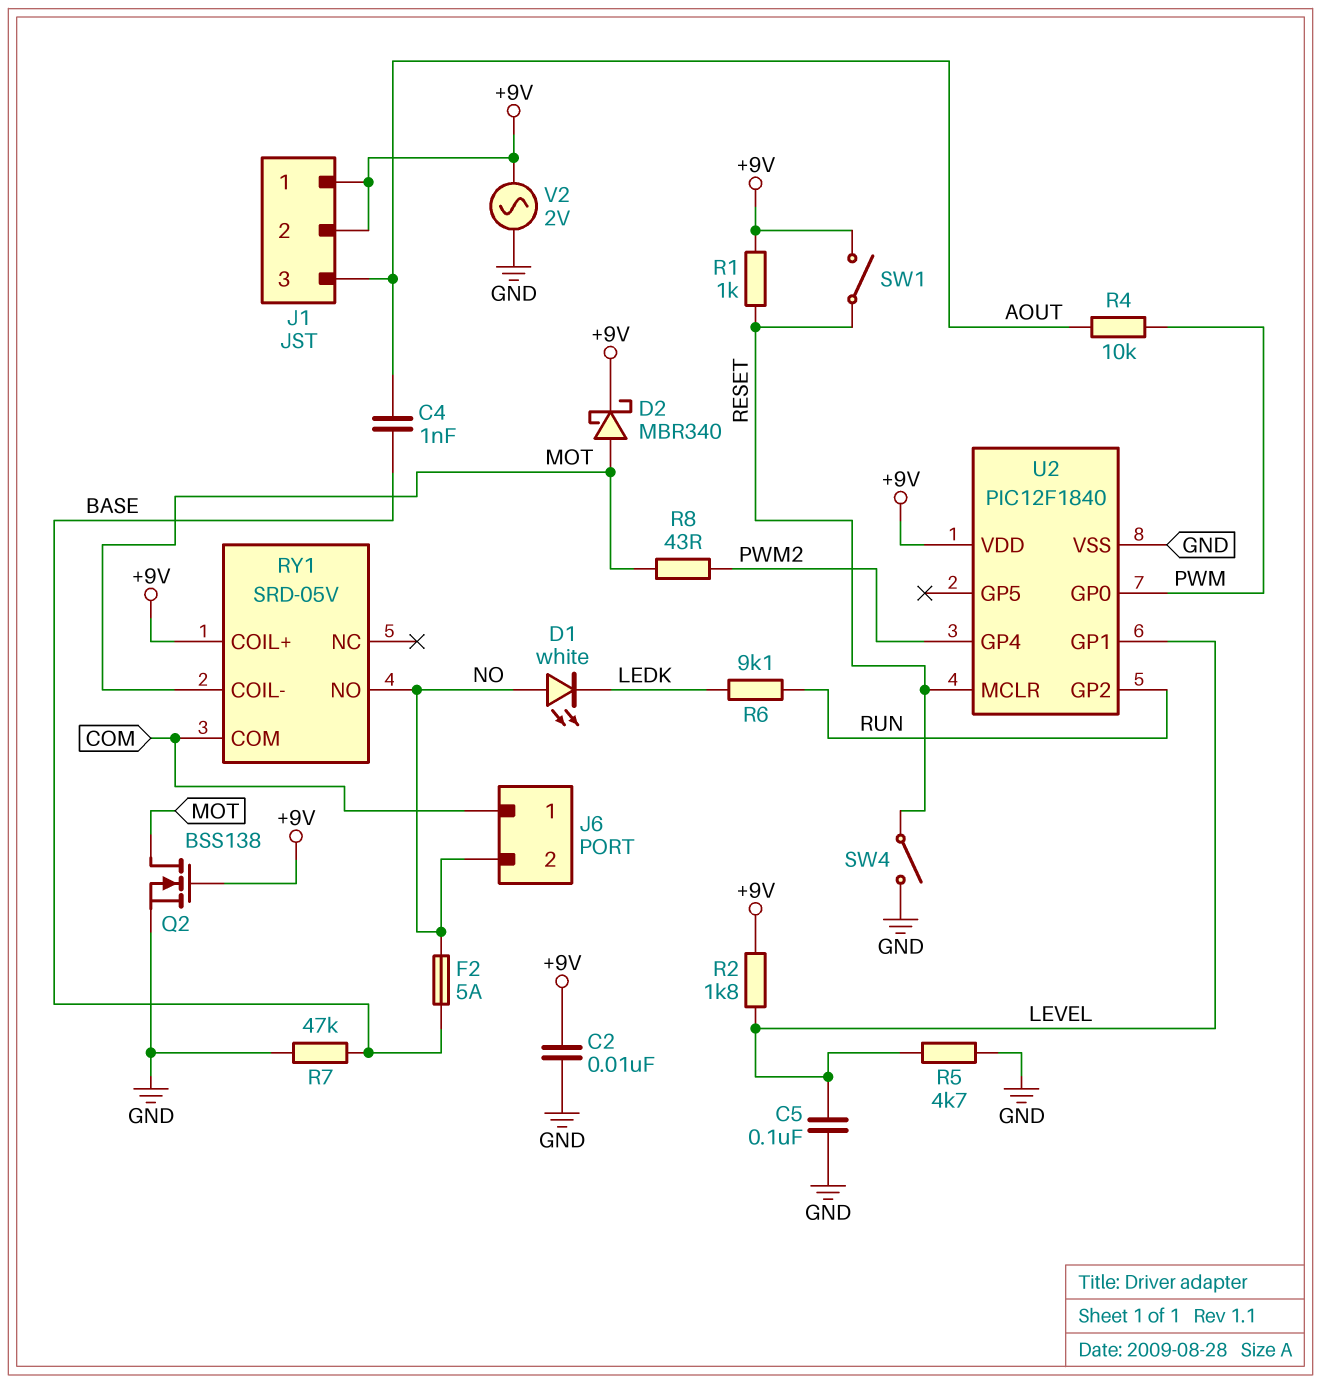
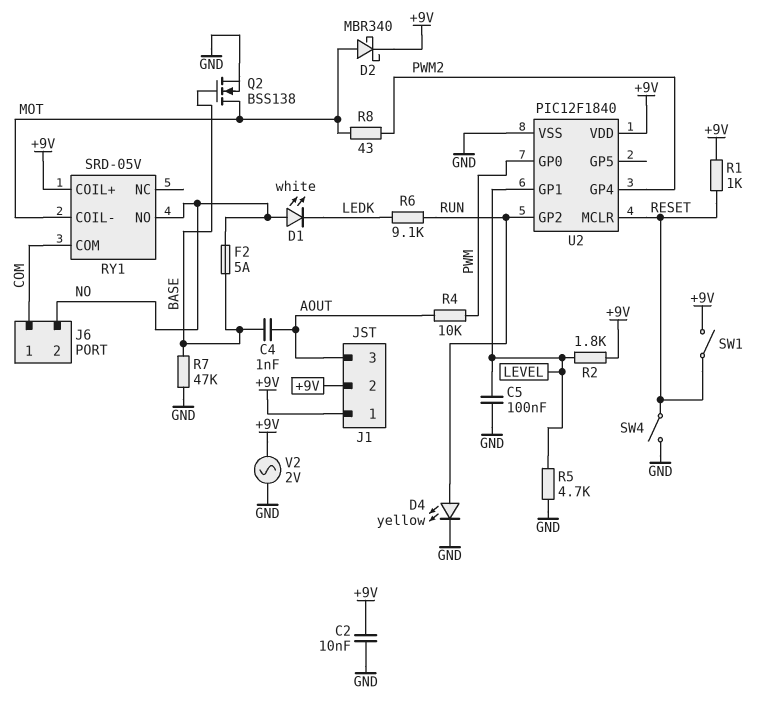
D4: none -> LED yellow (A RUN, K GND)
Q2: NMOS BSS138 (G +9V, D MOT, S GND) -> NMOS BSS138 (G BASE, D MOT, S GND)

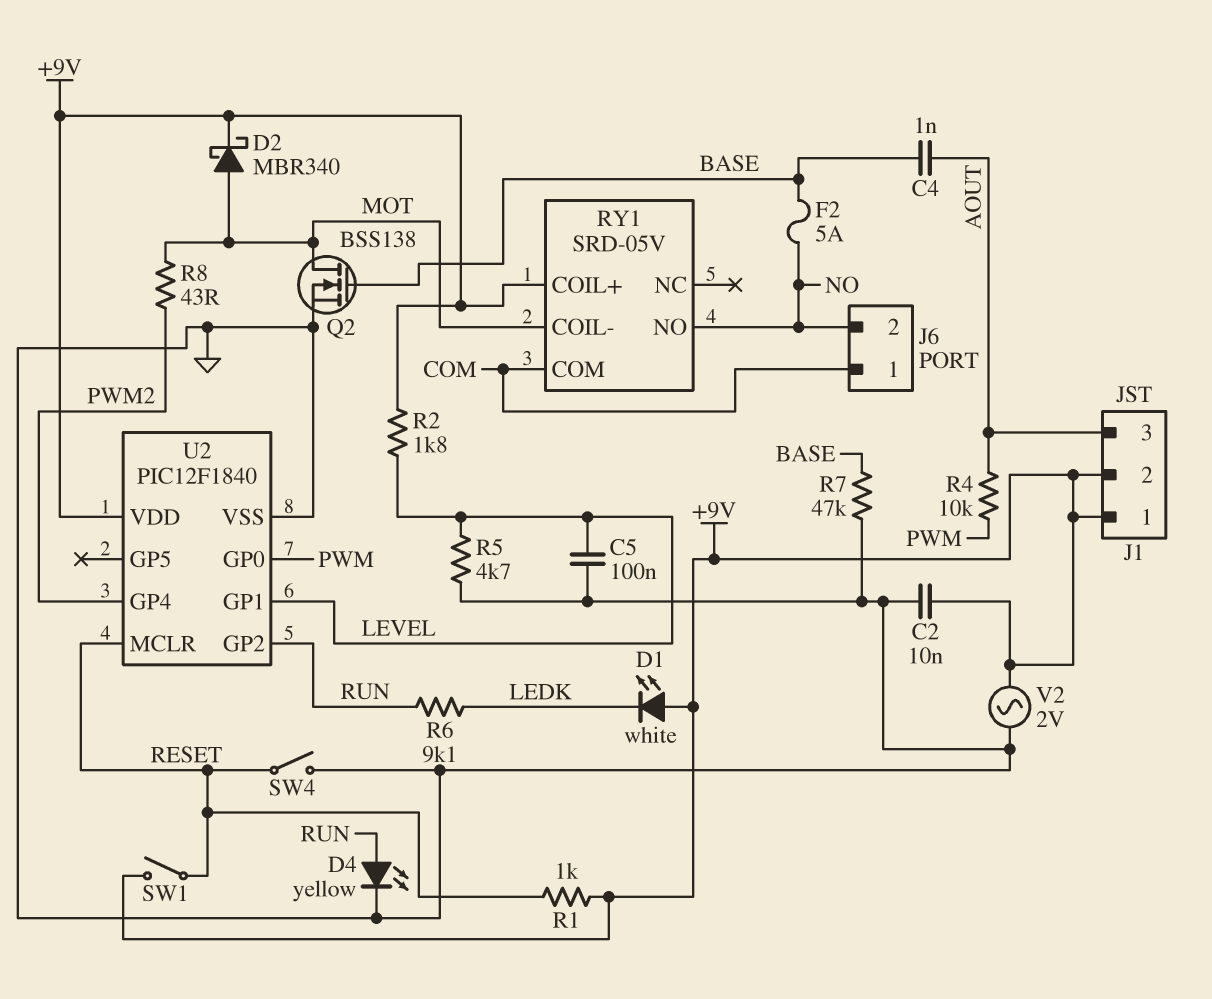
D1: LED white (A NO, K LEDK) -> LED white (A +9V, K LEDK)

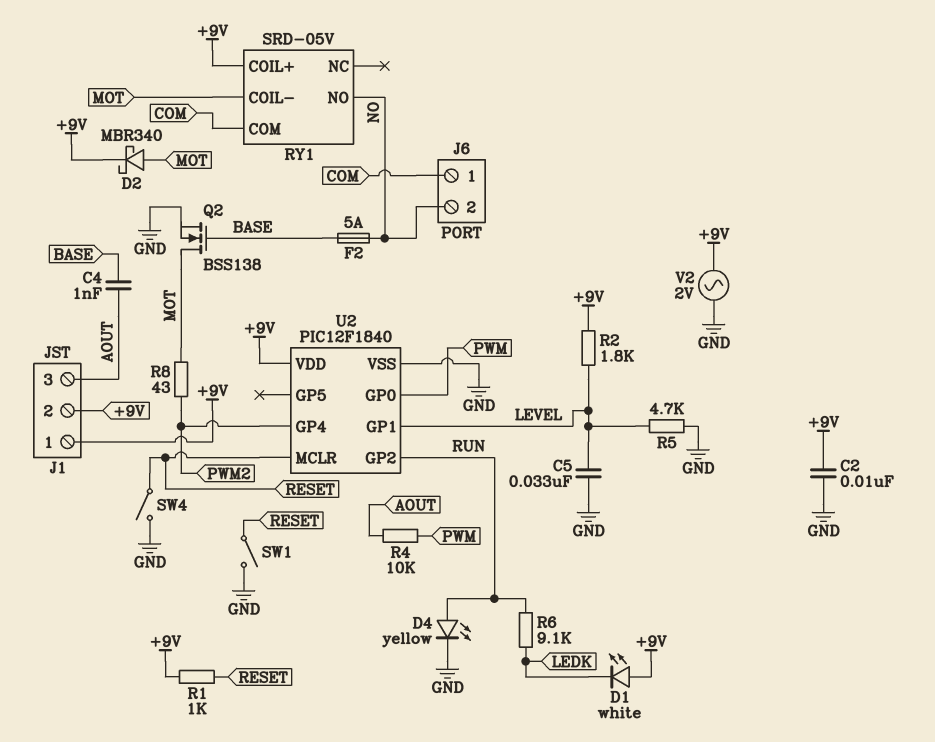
C5: 100nF (GND, LEVEL) -> 33nF (GND, LEVEL)
R7: 47k (BASE, GND) -> none
SW1: switch (+9V, RESET) -> switch (GND, RESET)

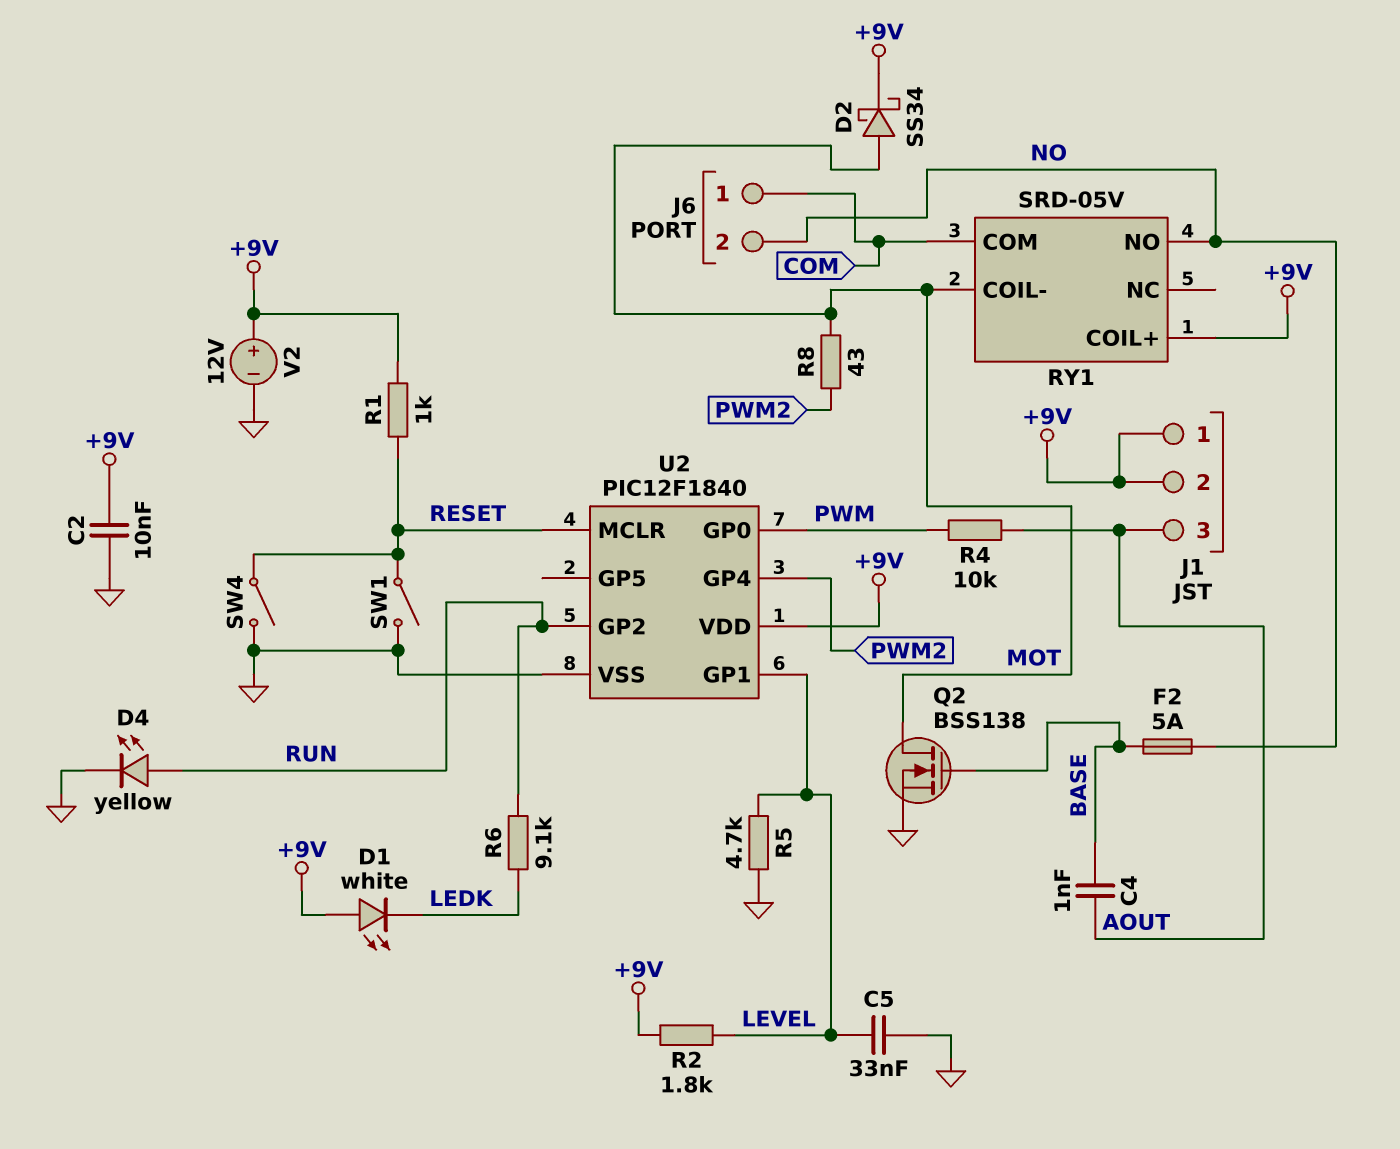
D2: schottky MBR340 (A MOT, K +9V) -> schottky SS34 (A MOT, K +9V)
V2: AC 2V (+9V, GND) -> 12V (plus +9V, minus GND)

